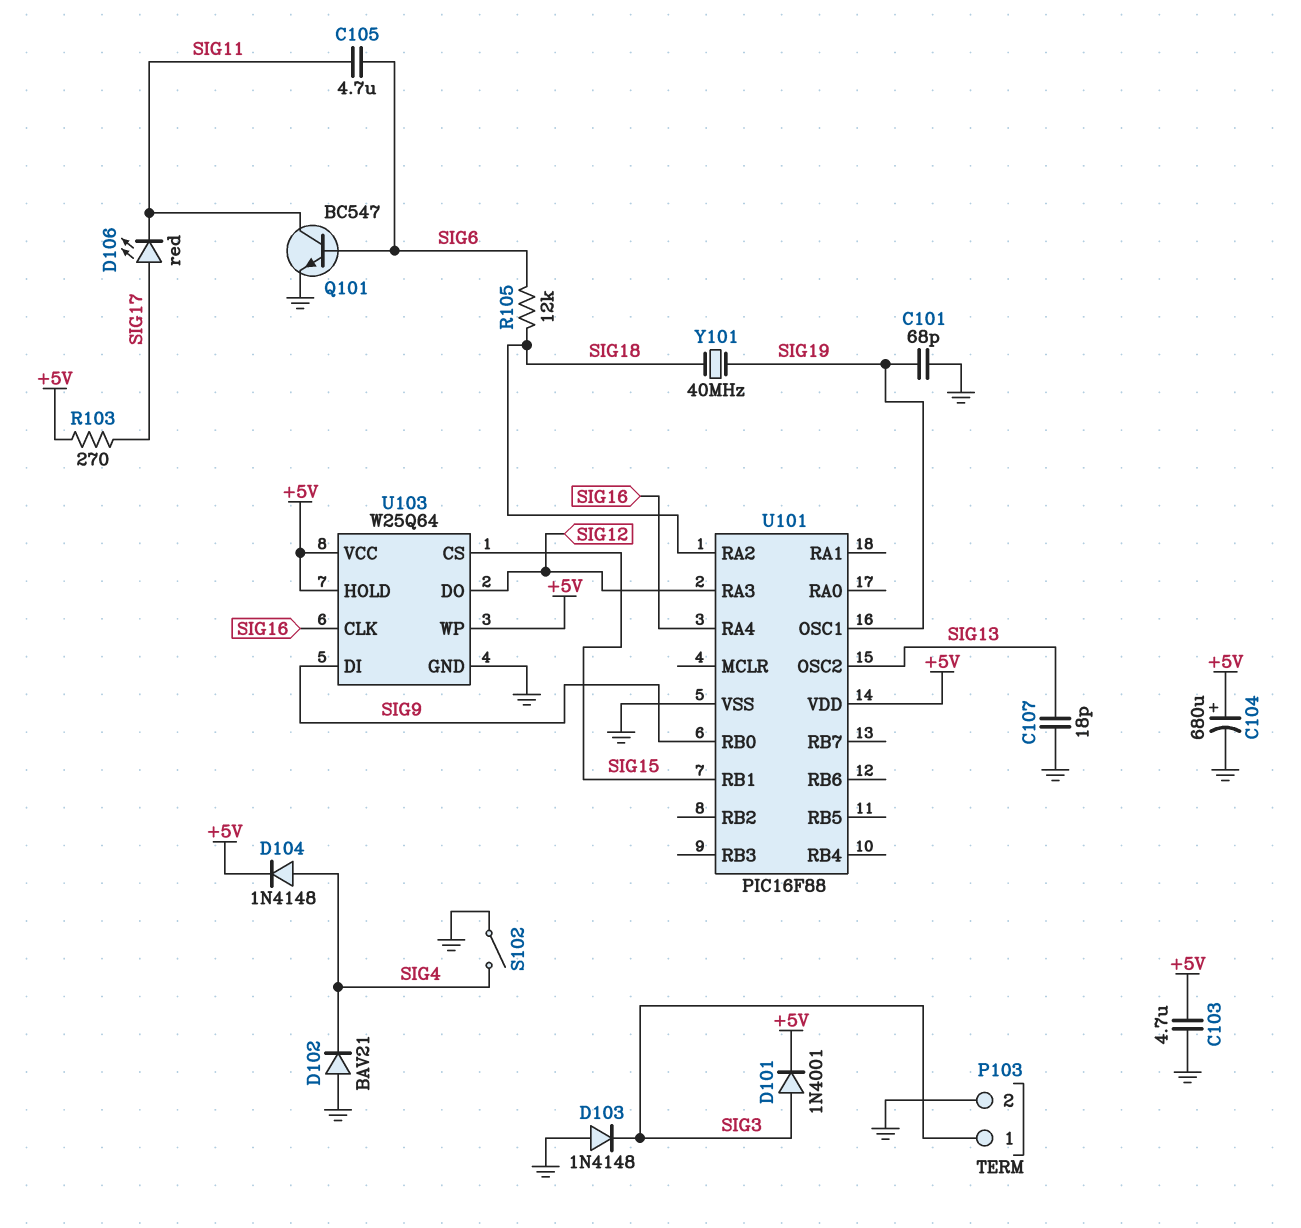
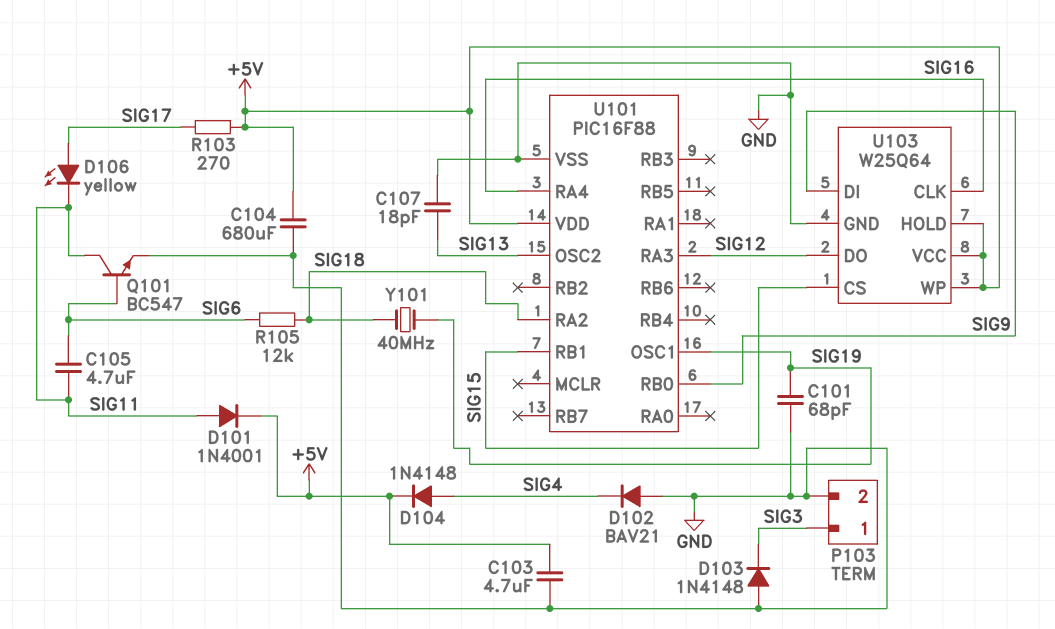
C104: 680uF (plus +5V, minus GND) -> 680uF (+5V, GND)
D101: diode 1N4001 (A SIG3, K +5V) -> diode 1N4001 (A SIG11, K +5V)
D106: LED red (A SIG17, K SIG11) -> LED yellow (A SIG17, K SIG11)
S102: switch (GND, SIG4) -> none

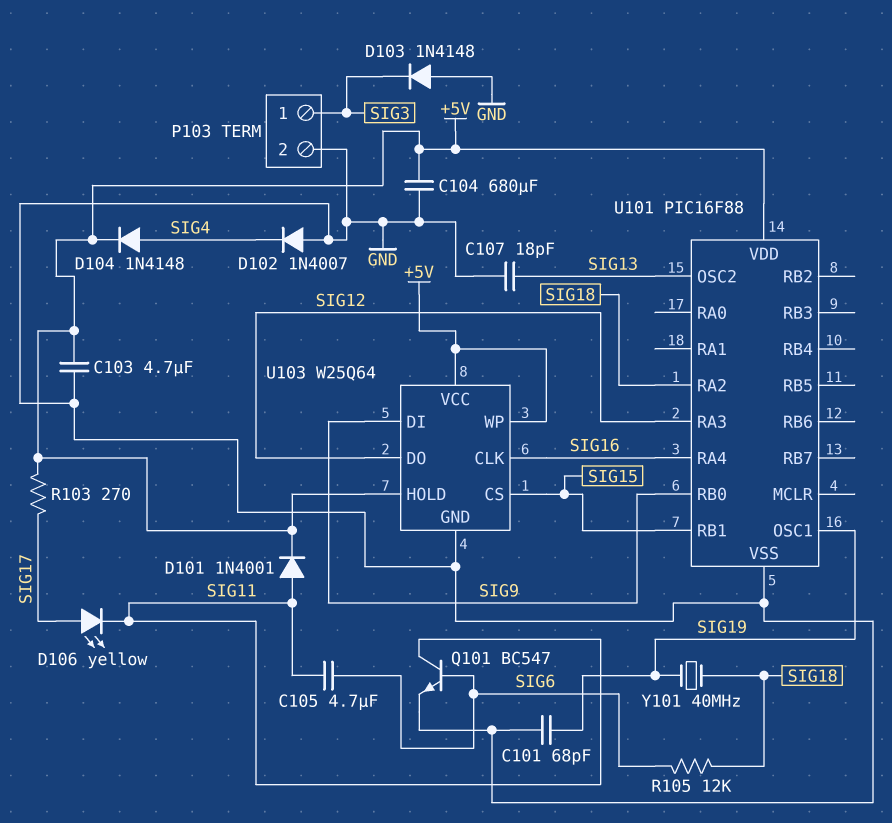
D102: diode BAV21 (A GND, K SIG4) -> diode 1N4007 (A GND, K SIG4)

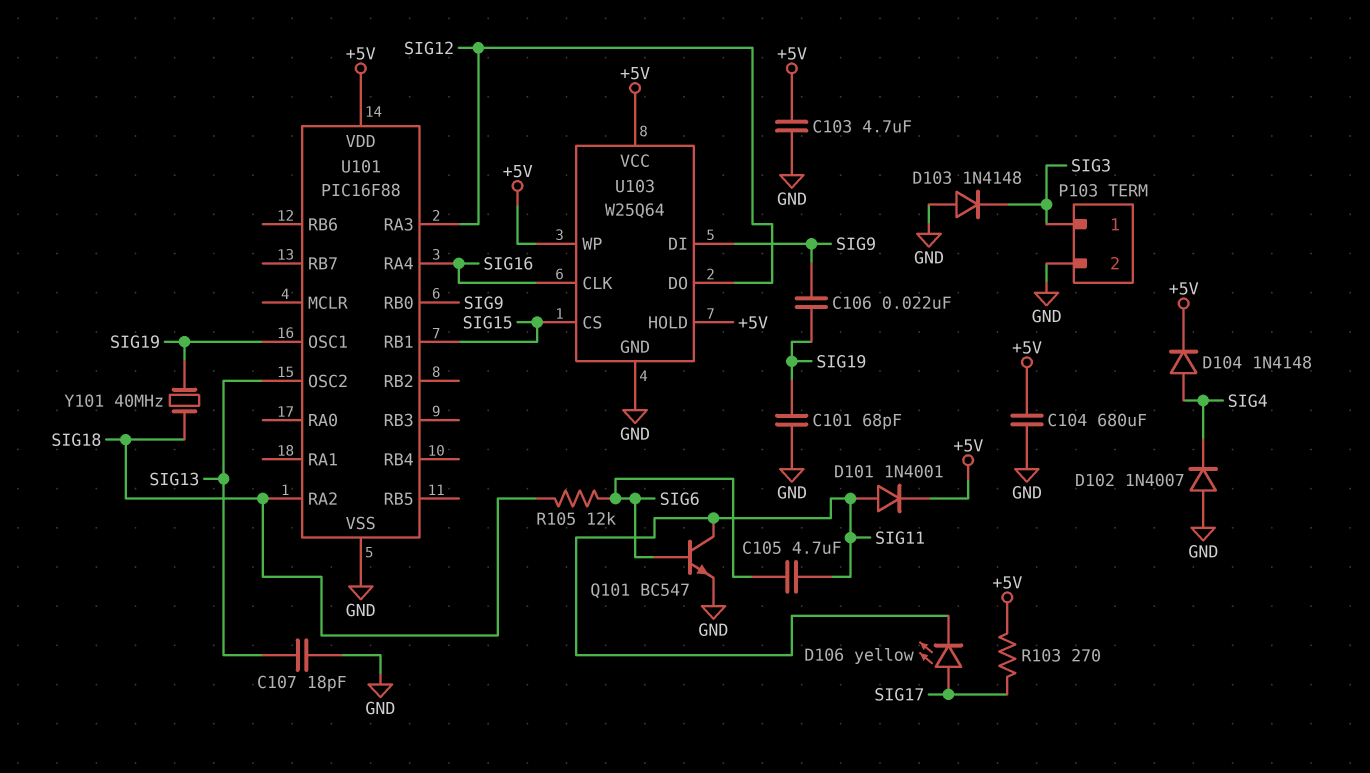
C106: none -> 22nF (SIG9, SIG19)

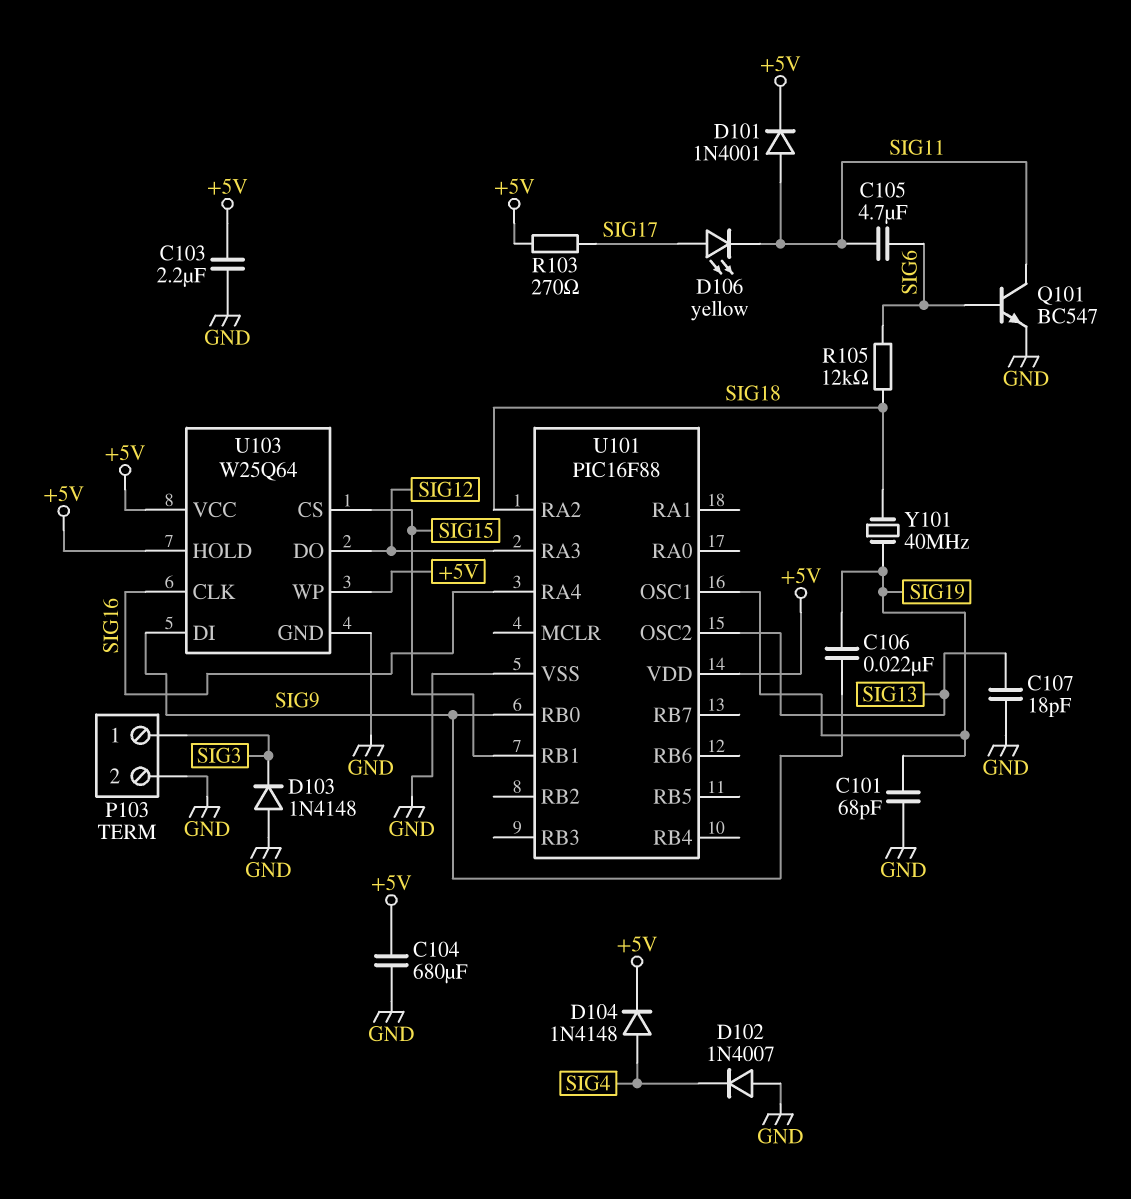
C103: 4.7uF (+5V, GND) -> 2.2uF (+5V, GND)

